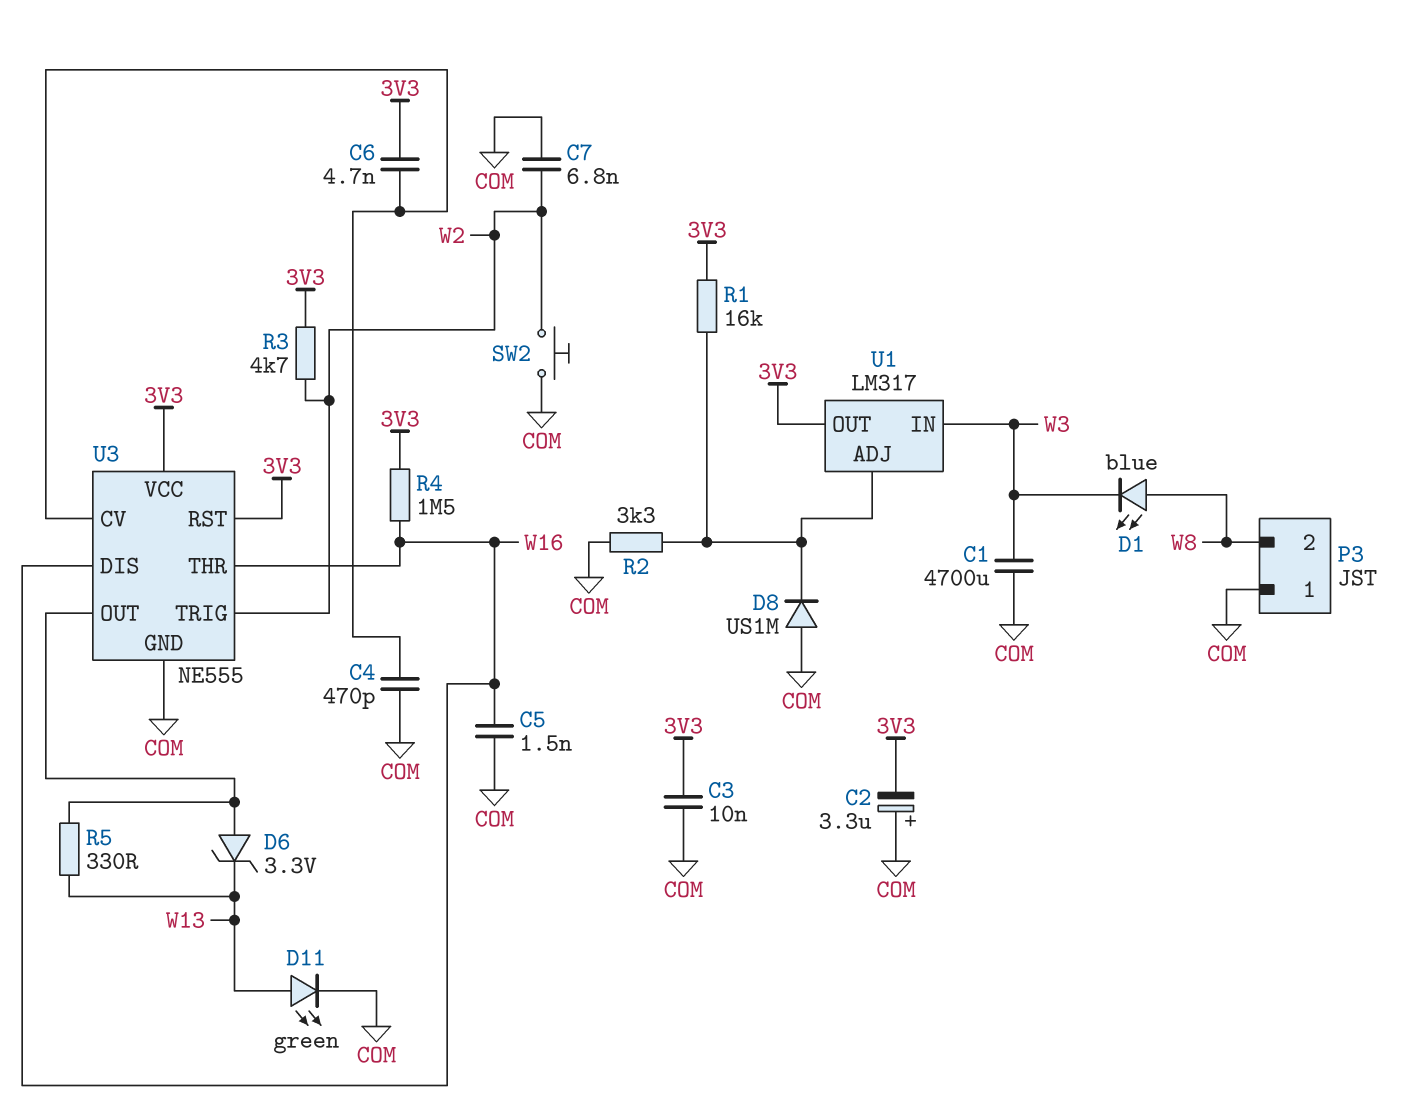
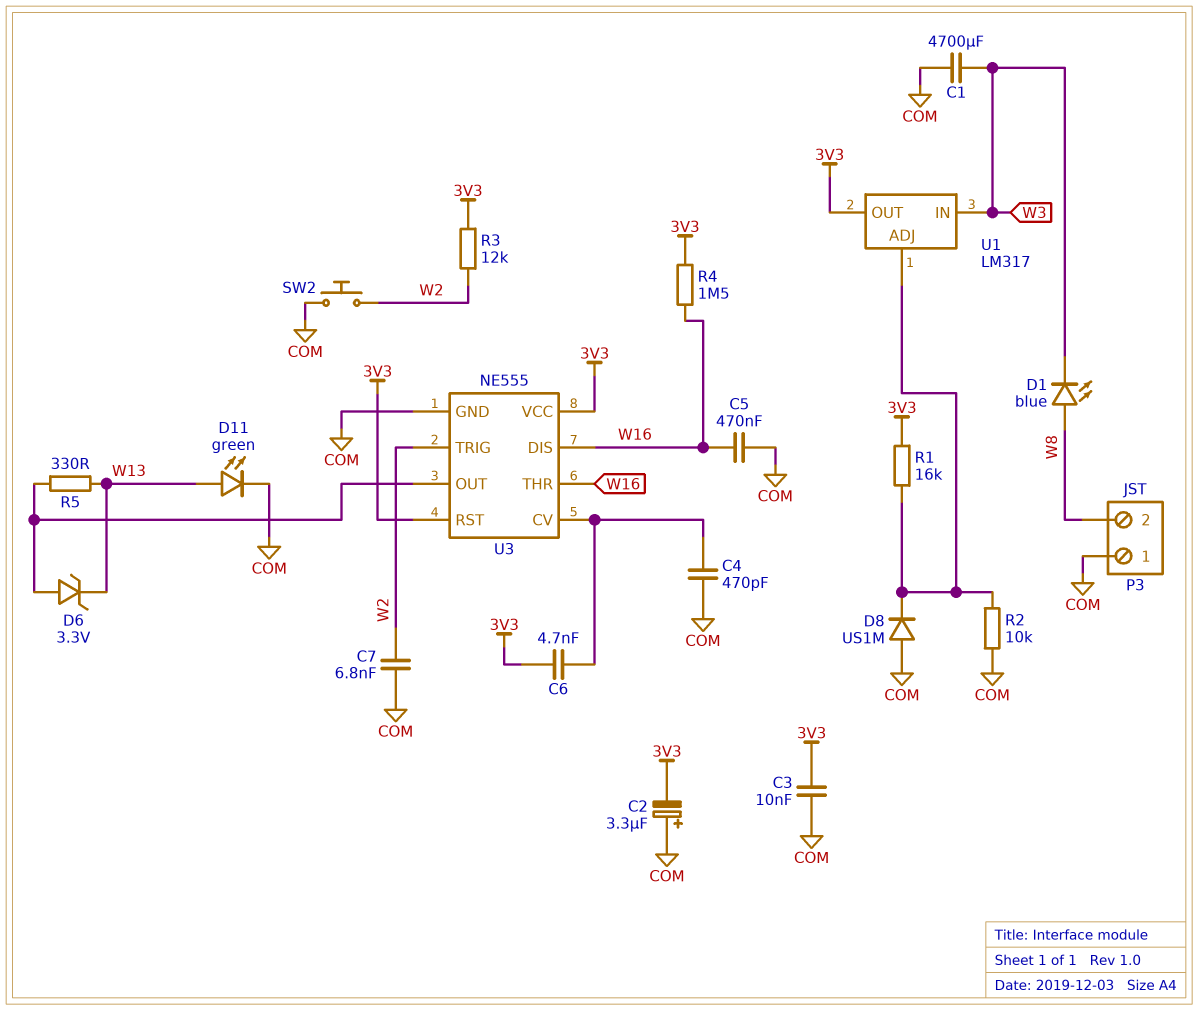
C5: 1.5nF (COM, W16) -> 470nF (COM, W16)
R2: 3.3k (COM, U1/ADJ) -> 10k (COM, U1/ADJ)
R3: 4.7k (3V3, W2) -> 12k (3V3, W2)

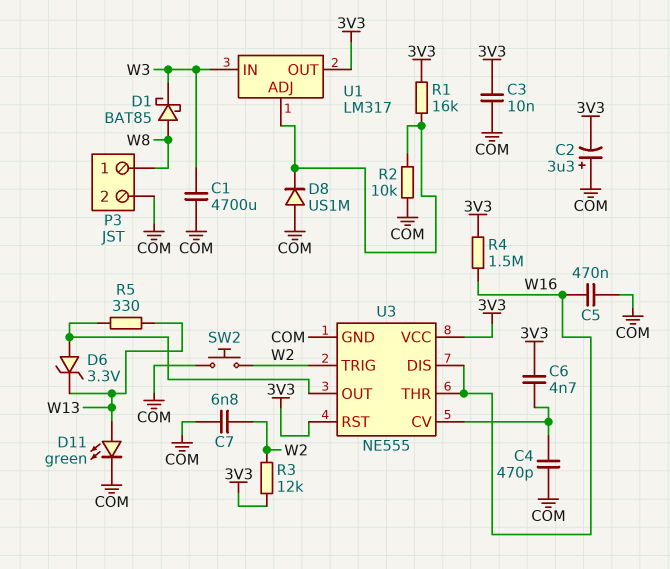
D1: LED blue (A W8, K W3) -> schottky BAT85 (A W8, K W3)
P3 pin 1: COM -> W8
P3 pin 2: W8 -> COM

